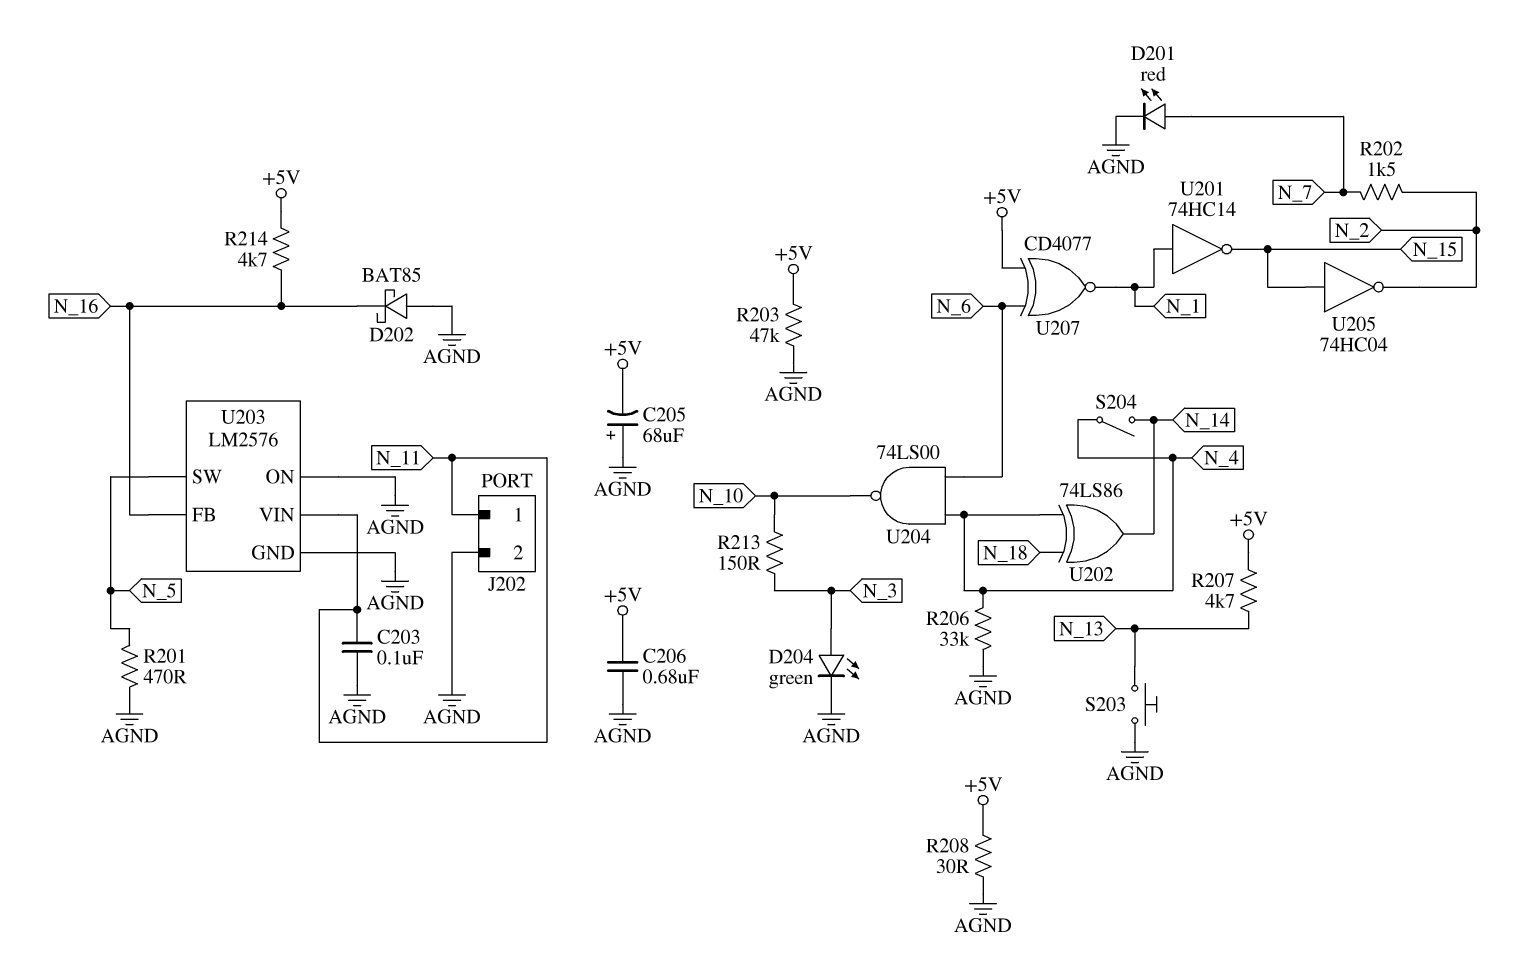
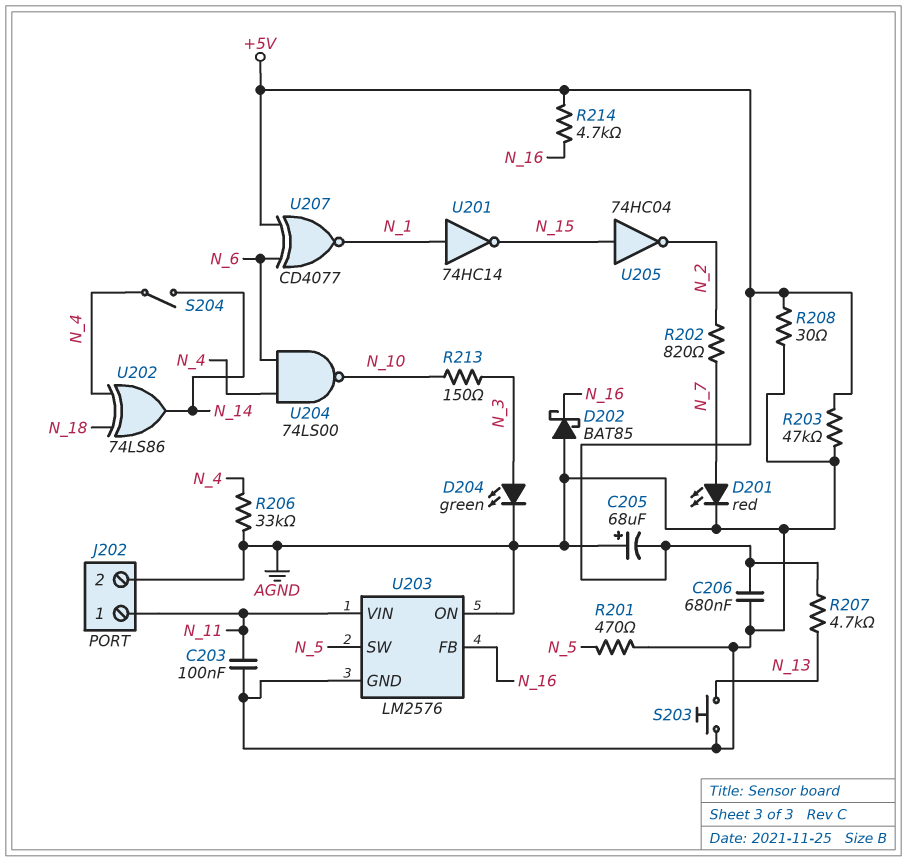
R202: 1.5k (N_2, N_7) -> 820 (N_2, N_7)

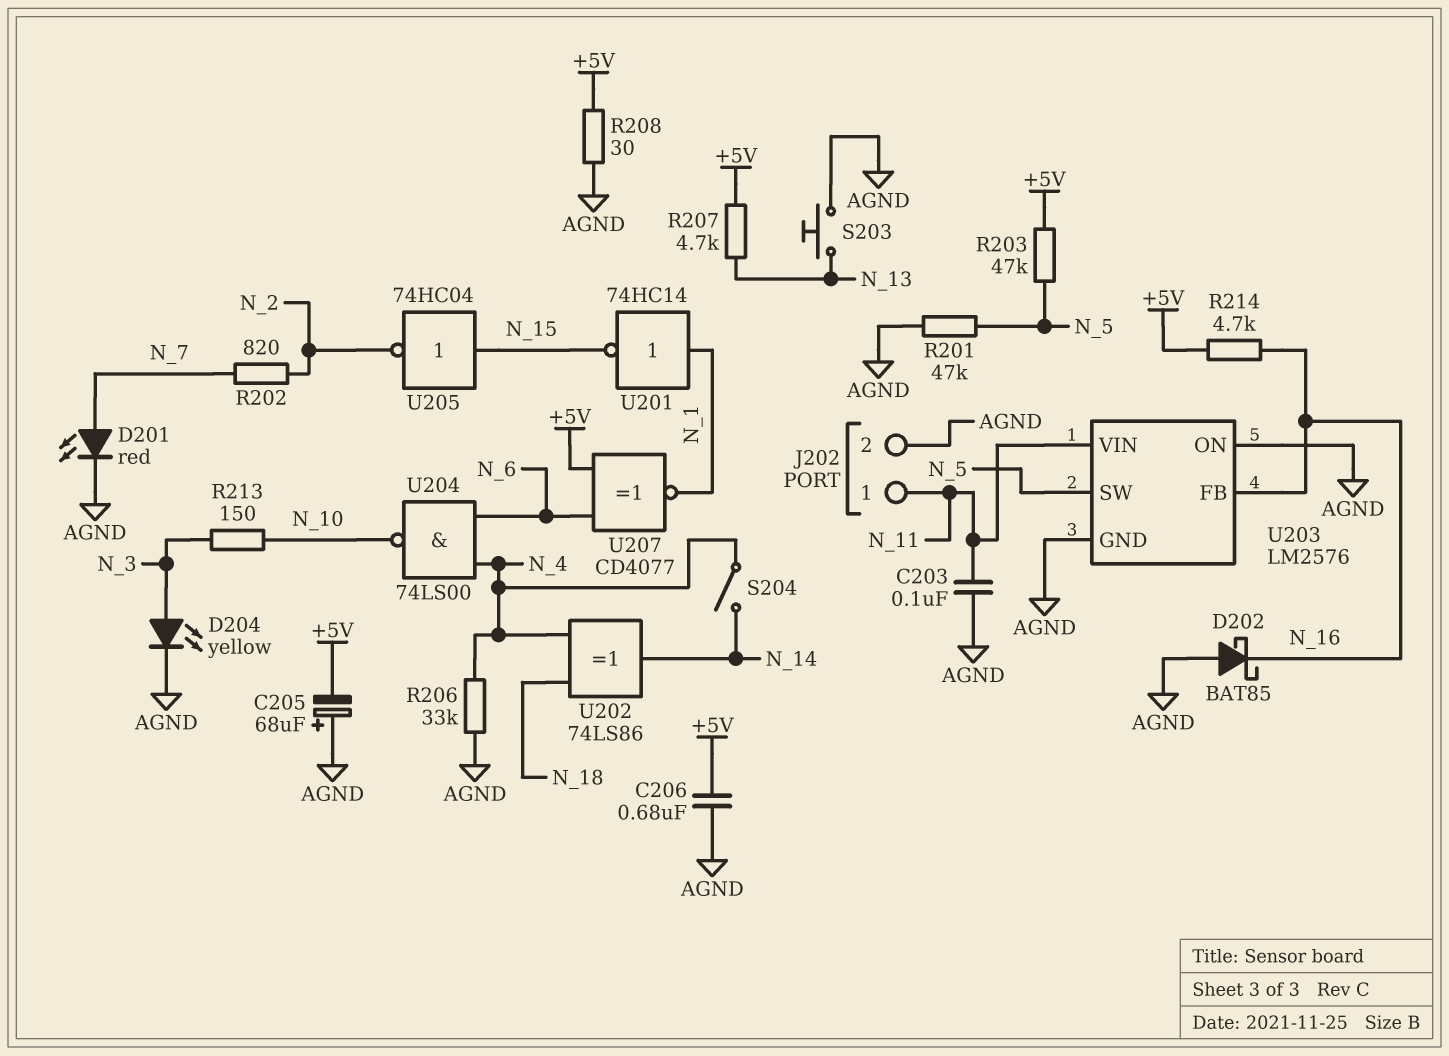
D204: LED green (A N_3, K AGND) -> LED yellow (A N_3, K AGND)
R201: 470 (AGND, N_5) -> 47k (AGND, N_5)
R203: 47k (+5V, AGND) -> 47k (+5V, N_5)

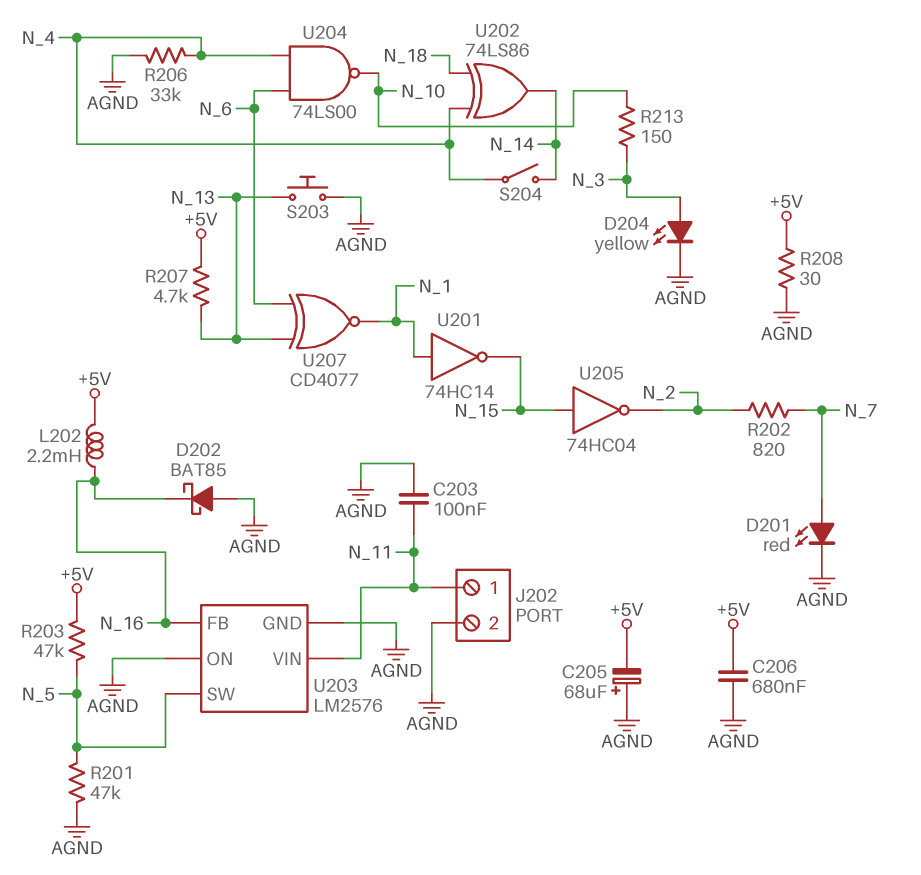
L202: none -> 2.2mH (+5V, N_16)
R214: 4.7k (+5V, N_16) -> none
U207: XNOR CD4077 (in +5V, in N_6, out N_1) -> XNOR CD4077 (in N_6, in N_13, out N_1)

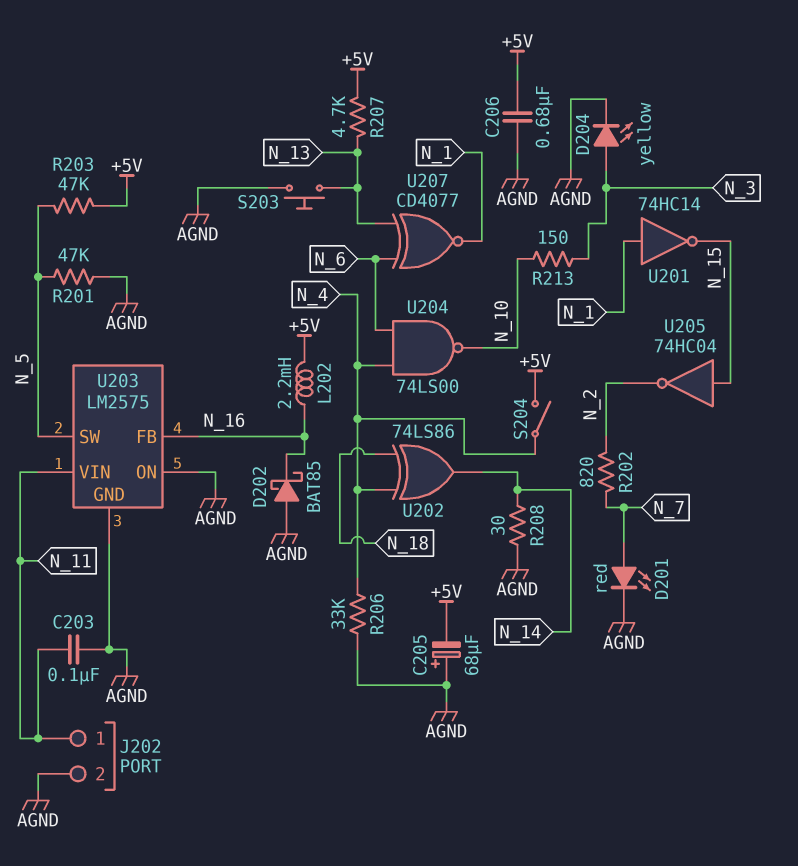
R208: 30 (+5V, AGND) -> 30 (AGND, N_14)
S204: switch (N_4, N_14) -> switch (+5V, N_4)
U203: LM2576 -> LM2575

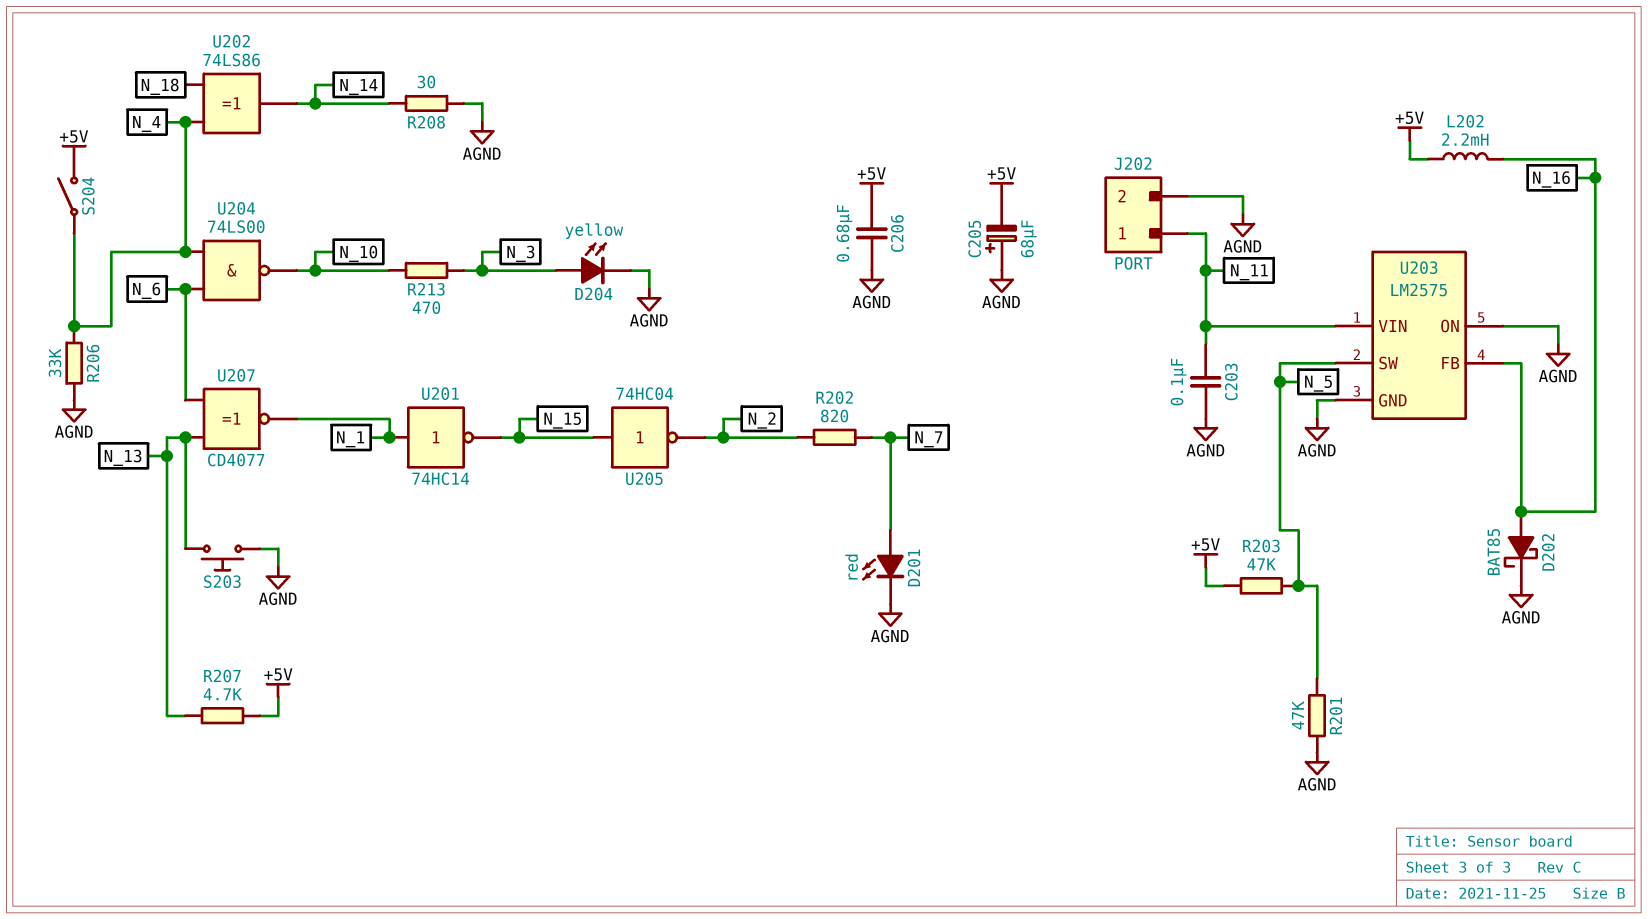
D202: schottky BAT85 (A AGND, K N_16) -> schottky BAT85 (A N_16, K AGND)
R213: 150 (N_3, N_10) -> 470 (N_3, N_10)

